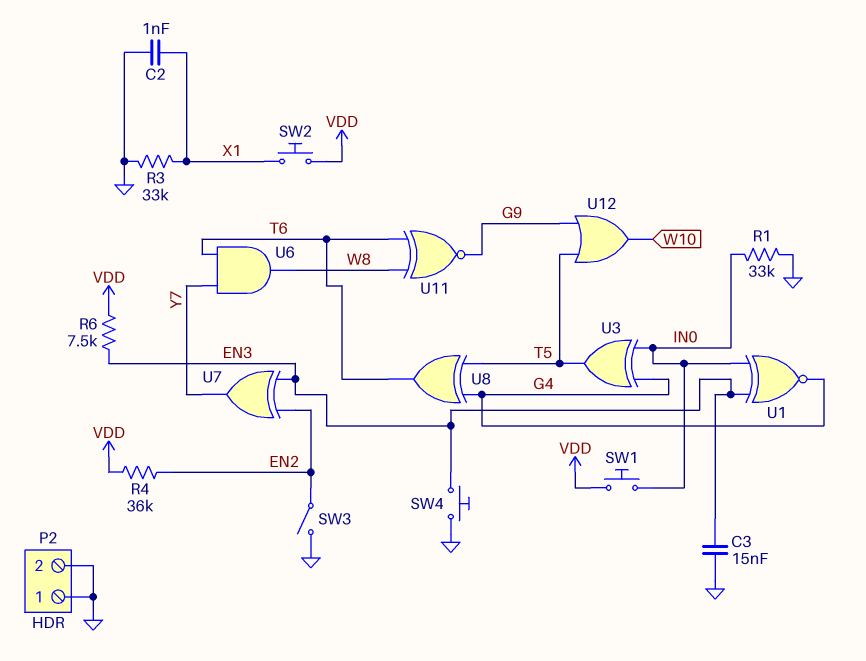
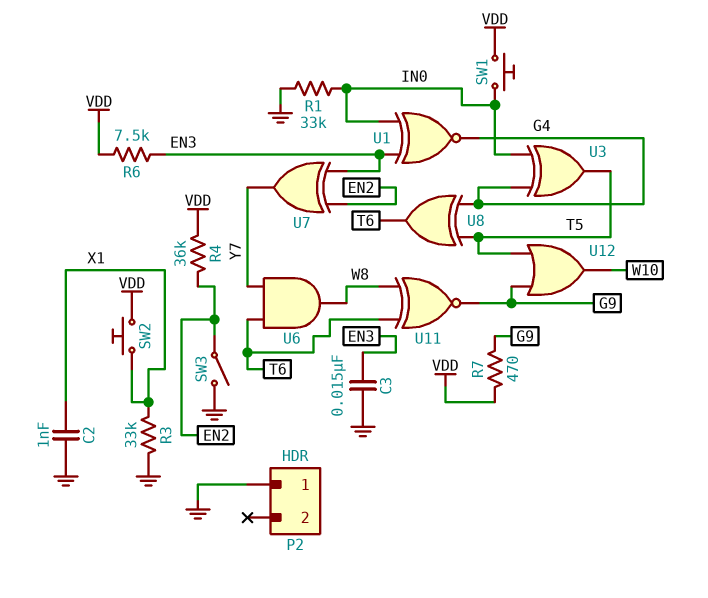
P2 pin 2: GND -> none
R7: none -> 470 (G9, VDD)
SW4: button (EN3, GND) -> none

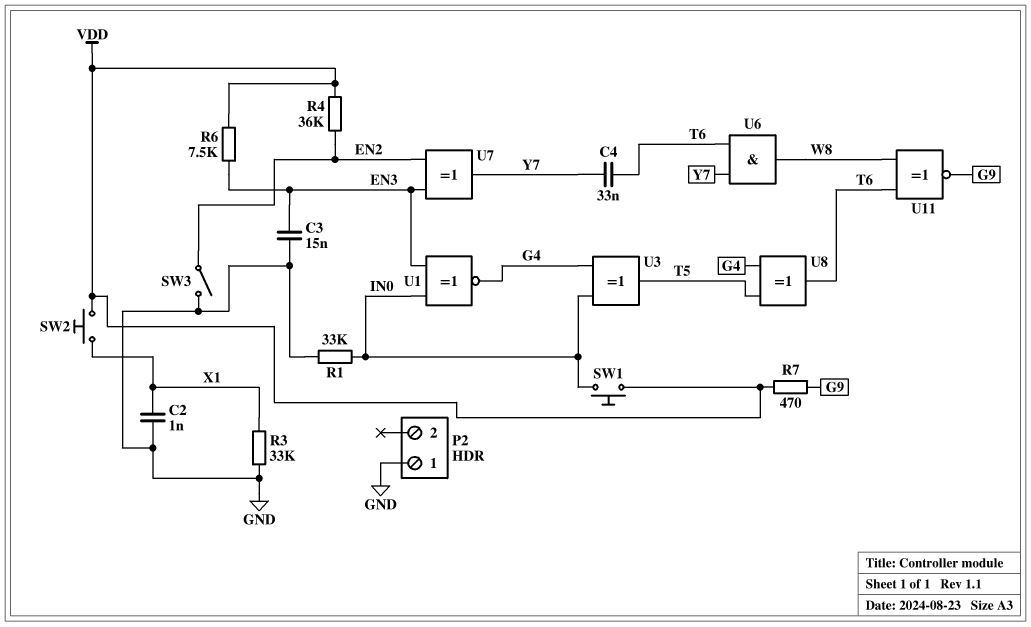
C4: none -> 33nF (T6, Y7)
U12: OR (in G9, in T5, out W10) -> none

